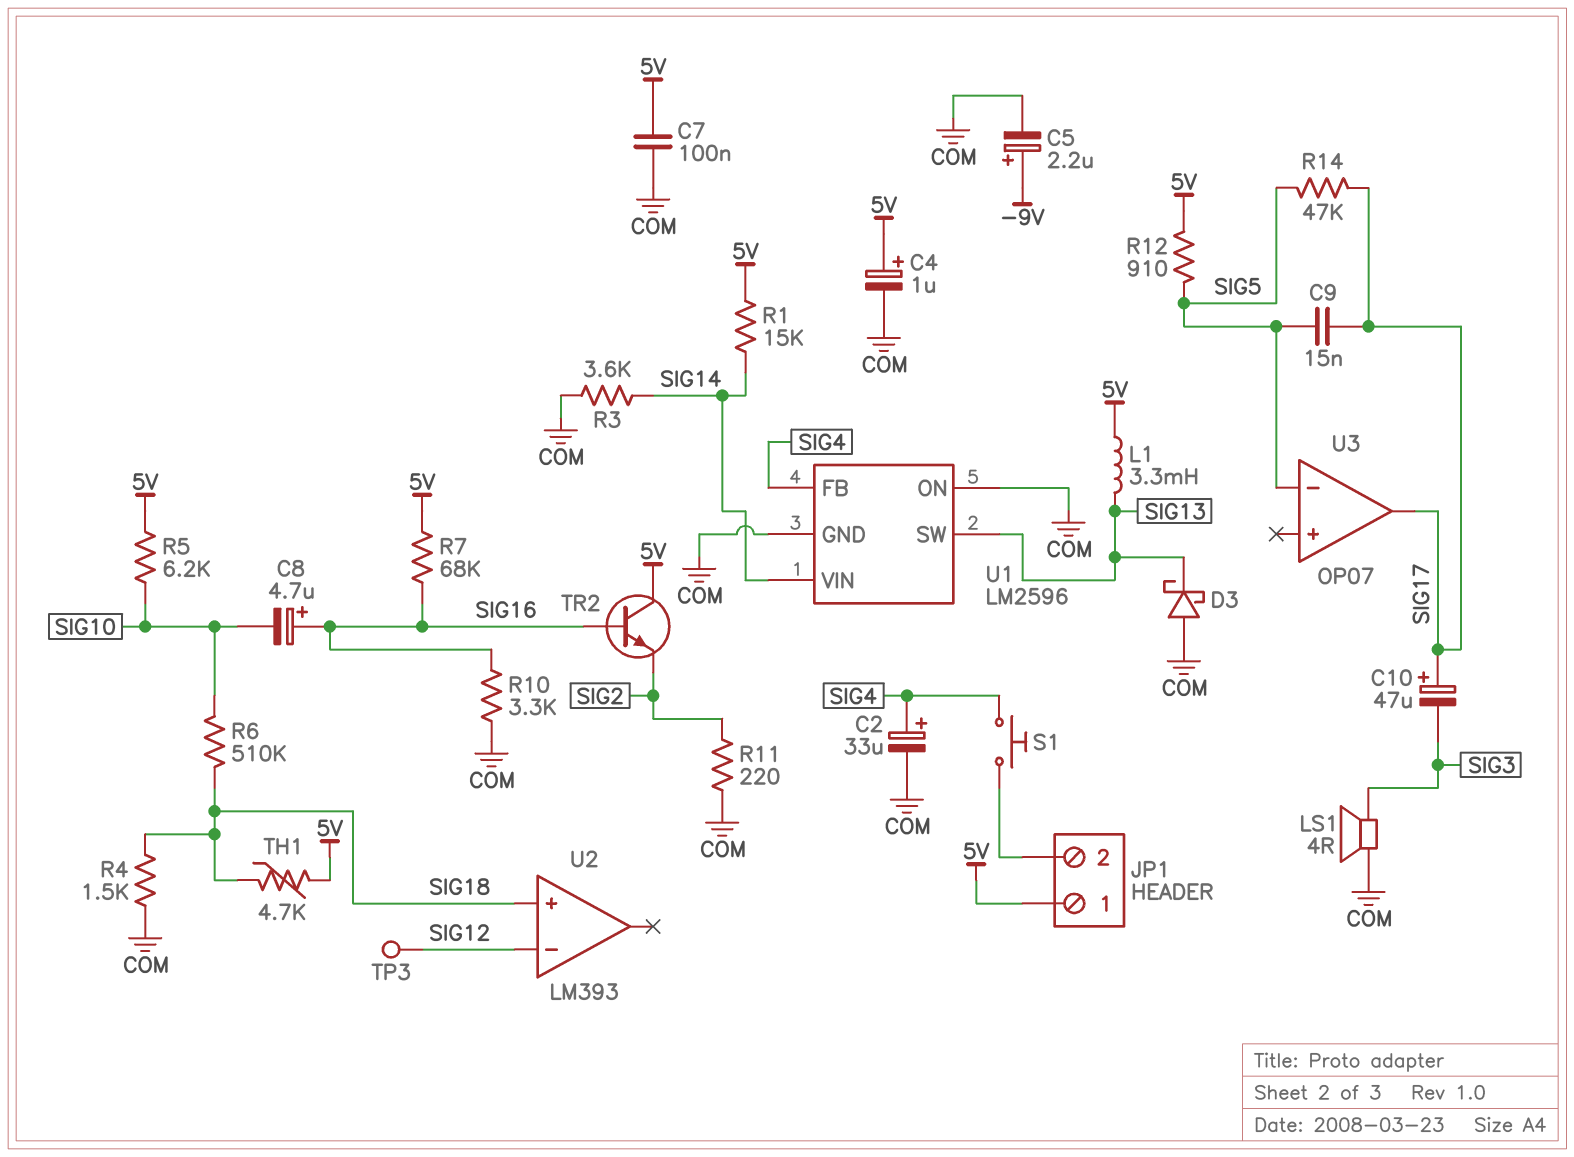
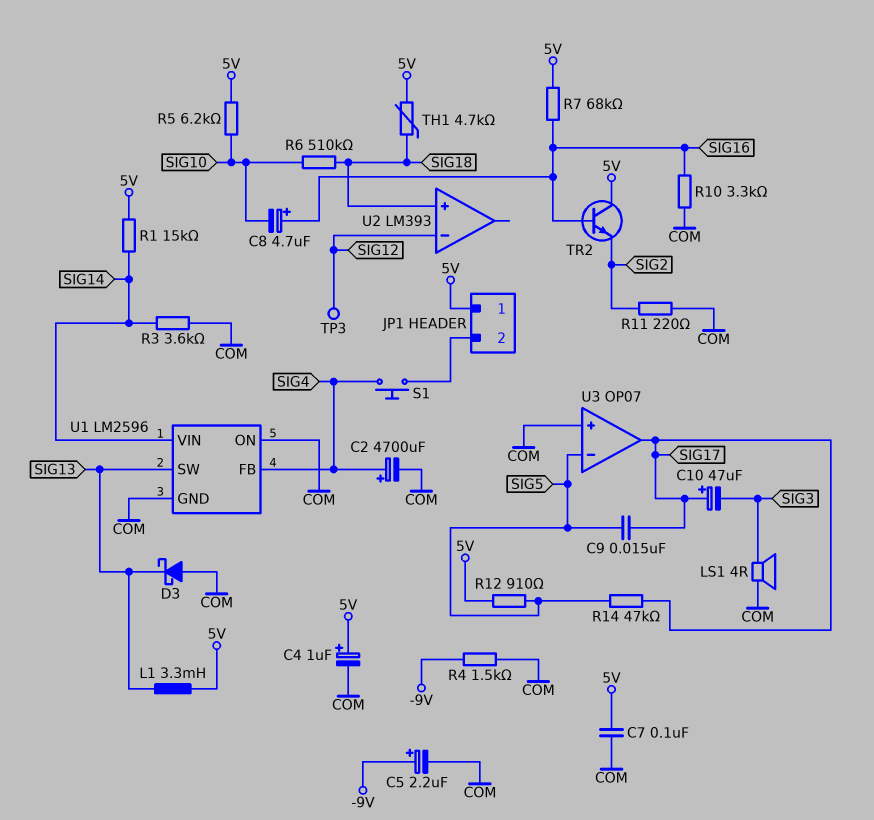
C2: 33uF (plus SIG4, minus COM) -> 4700uF (plus SIG4, minus COM)
R4: 1.5k (COM, SIG18) -> 1.5k (-9V, COM)
U3 pin in+: none -> COM

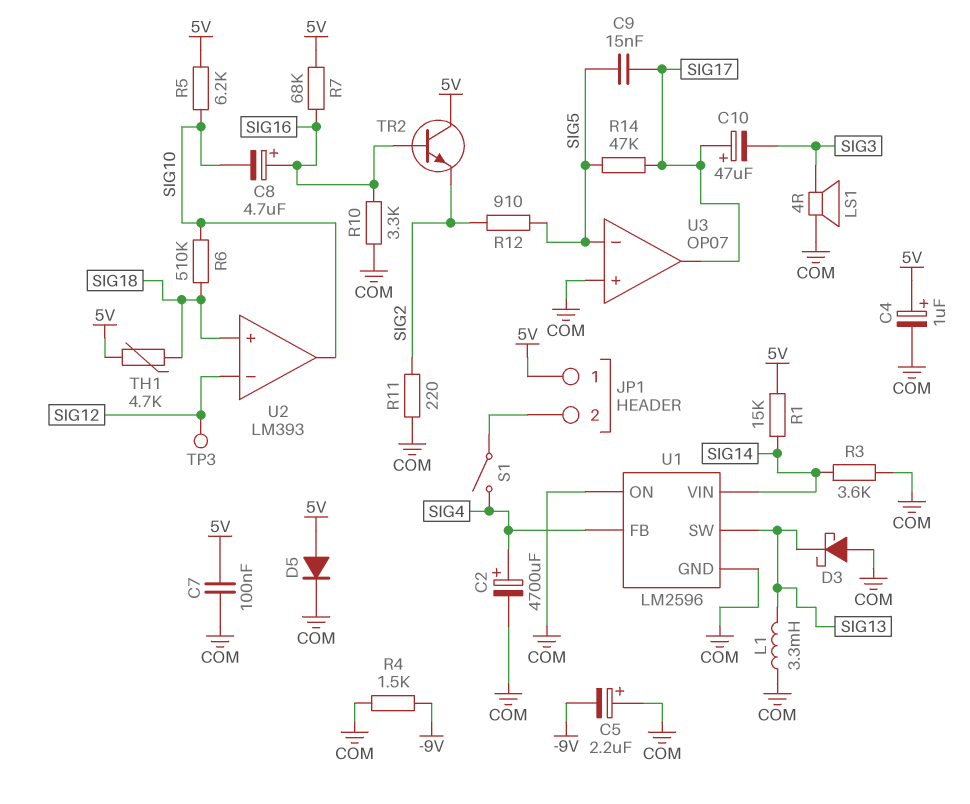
C5: 2.2uF (plus -9V, minus COM) -> 2.2uF (plus COM, minus -9V)
D5: none -> diode (A 5V, K COM)
L1: 3.3mH (5V, SIG13) -> 3.3mH (COM, SIG13)
R12: 910 (5V, SIG5) -> 910 (SIG2, SIG5)
S1: button (JP1/2, SIG4) -> switch (JP1/2, SIG4)
U2 pin out: none -> SIG10

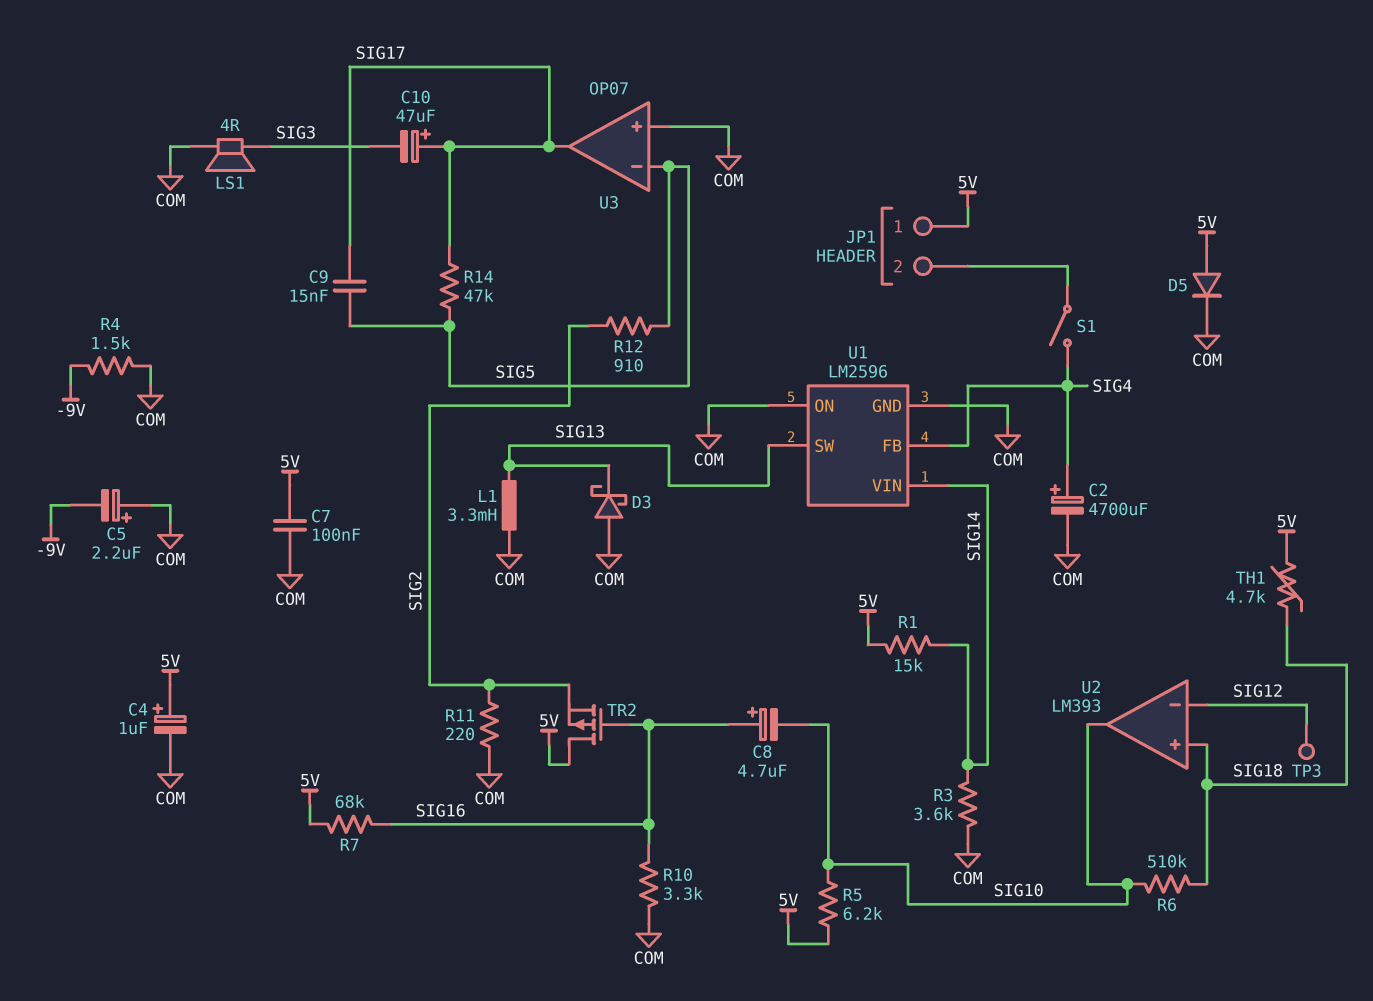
TR2: NPN (B SIG16, C 5V, E SIG2) -> PMOS (G SIG16, D 5V, S SIG2)

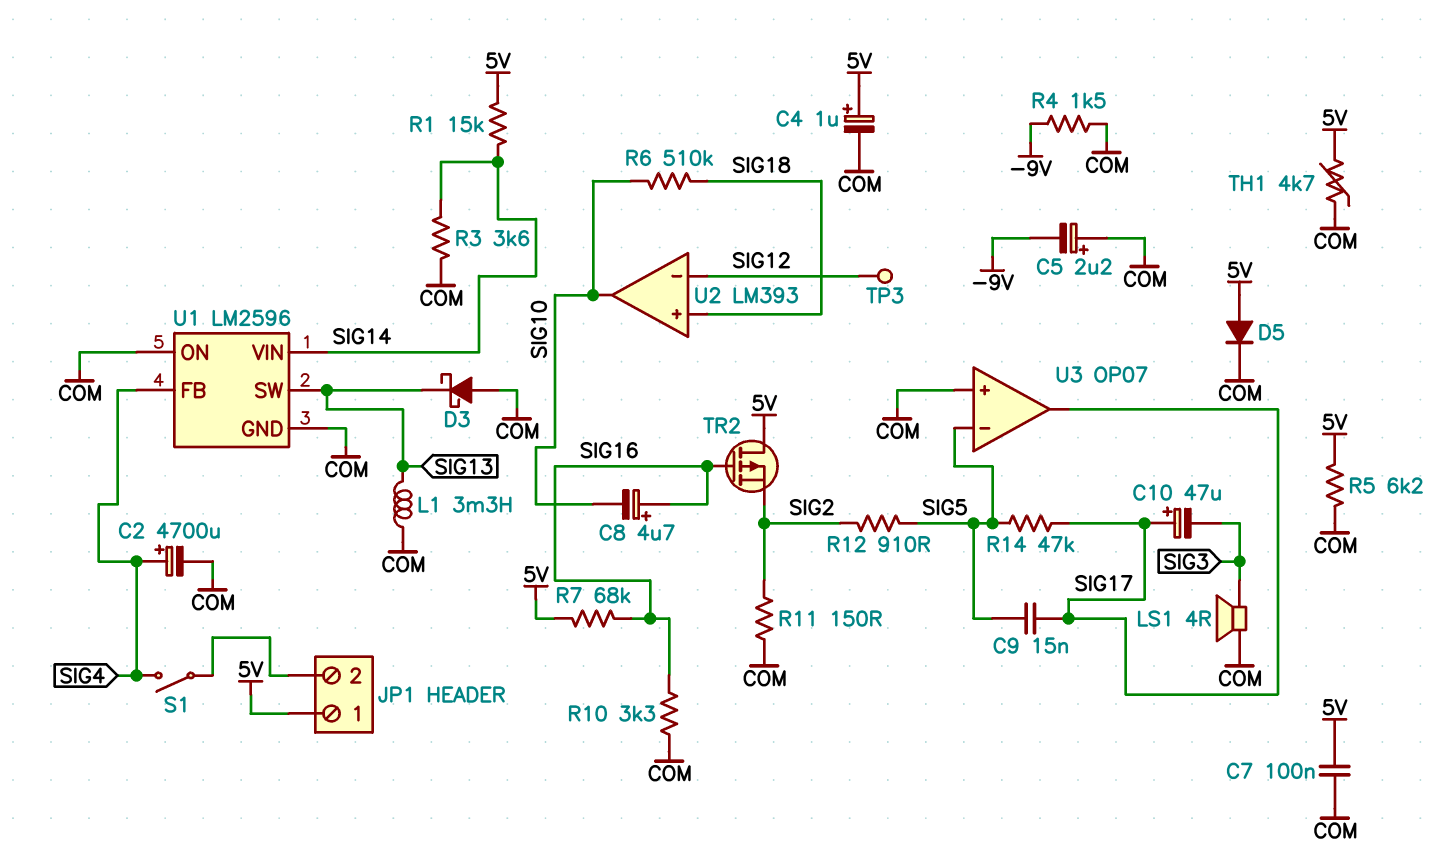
R5: 6.2k (5V, SIG10) -> 6.2k (5V, COM)
R11: 220 (COM, SIG2) -> 150 (COM, SIG2)
TH1: 4.7k (5V, SIG18) -> 4.7k (5V, COM)

